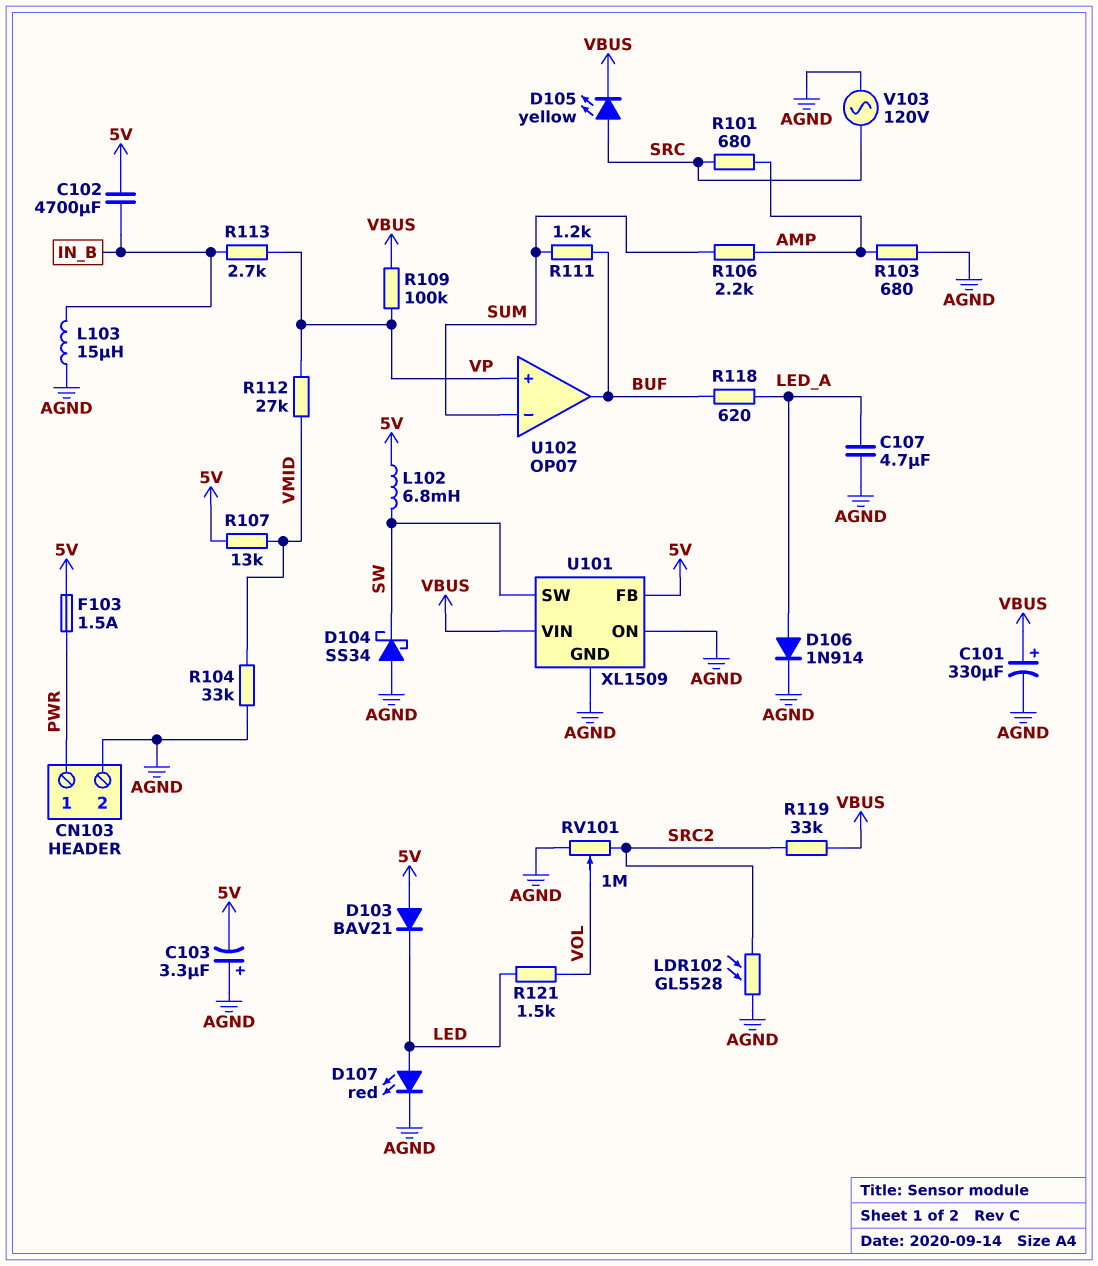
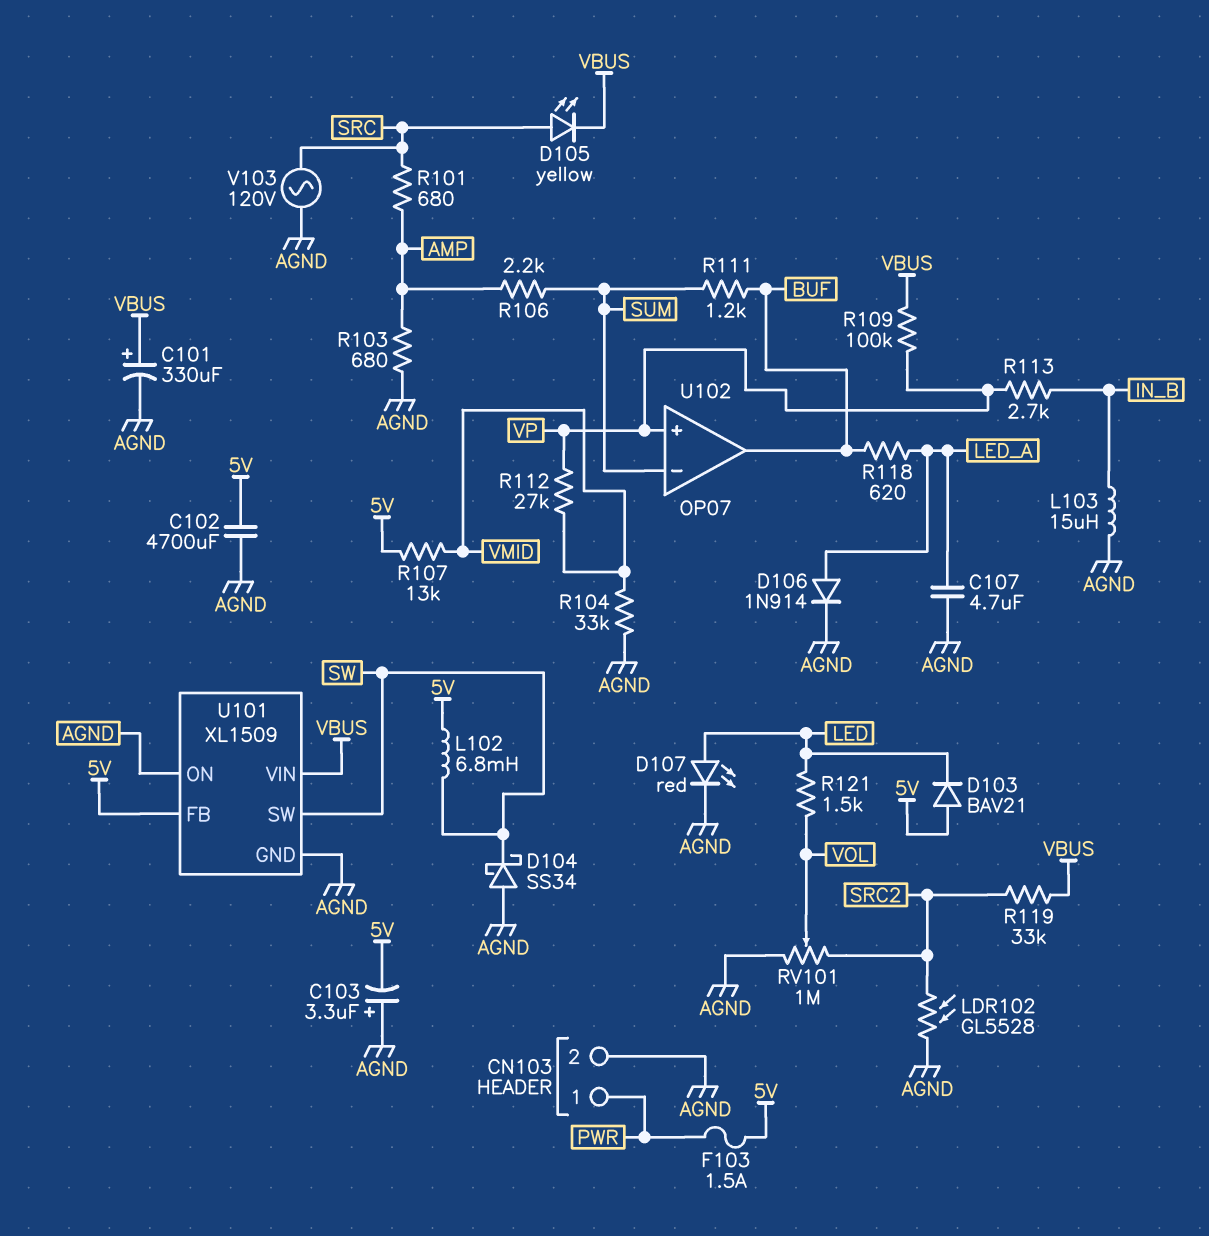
C102: 4700uF (5V, IN_B) -> 4700uF (5V, AGND)

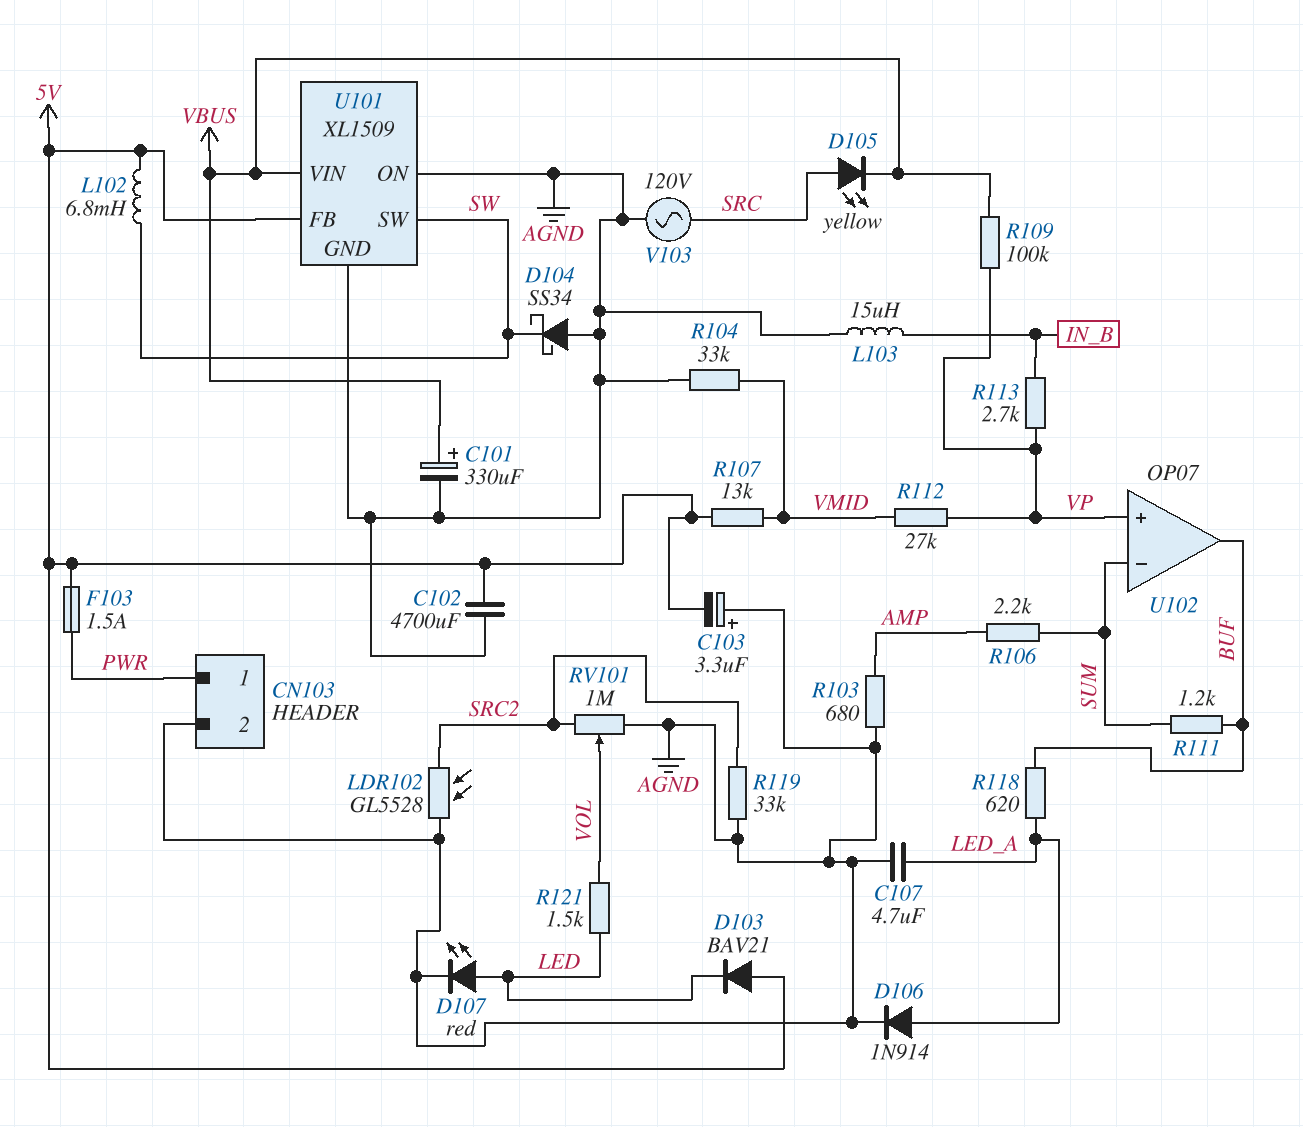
R101: 680 (AMP, SRC) -> none
R119: 33k (SRC2, VBUS) -> 33k (AGND, SRC2)

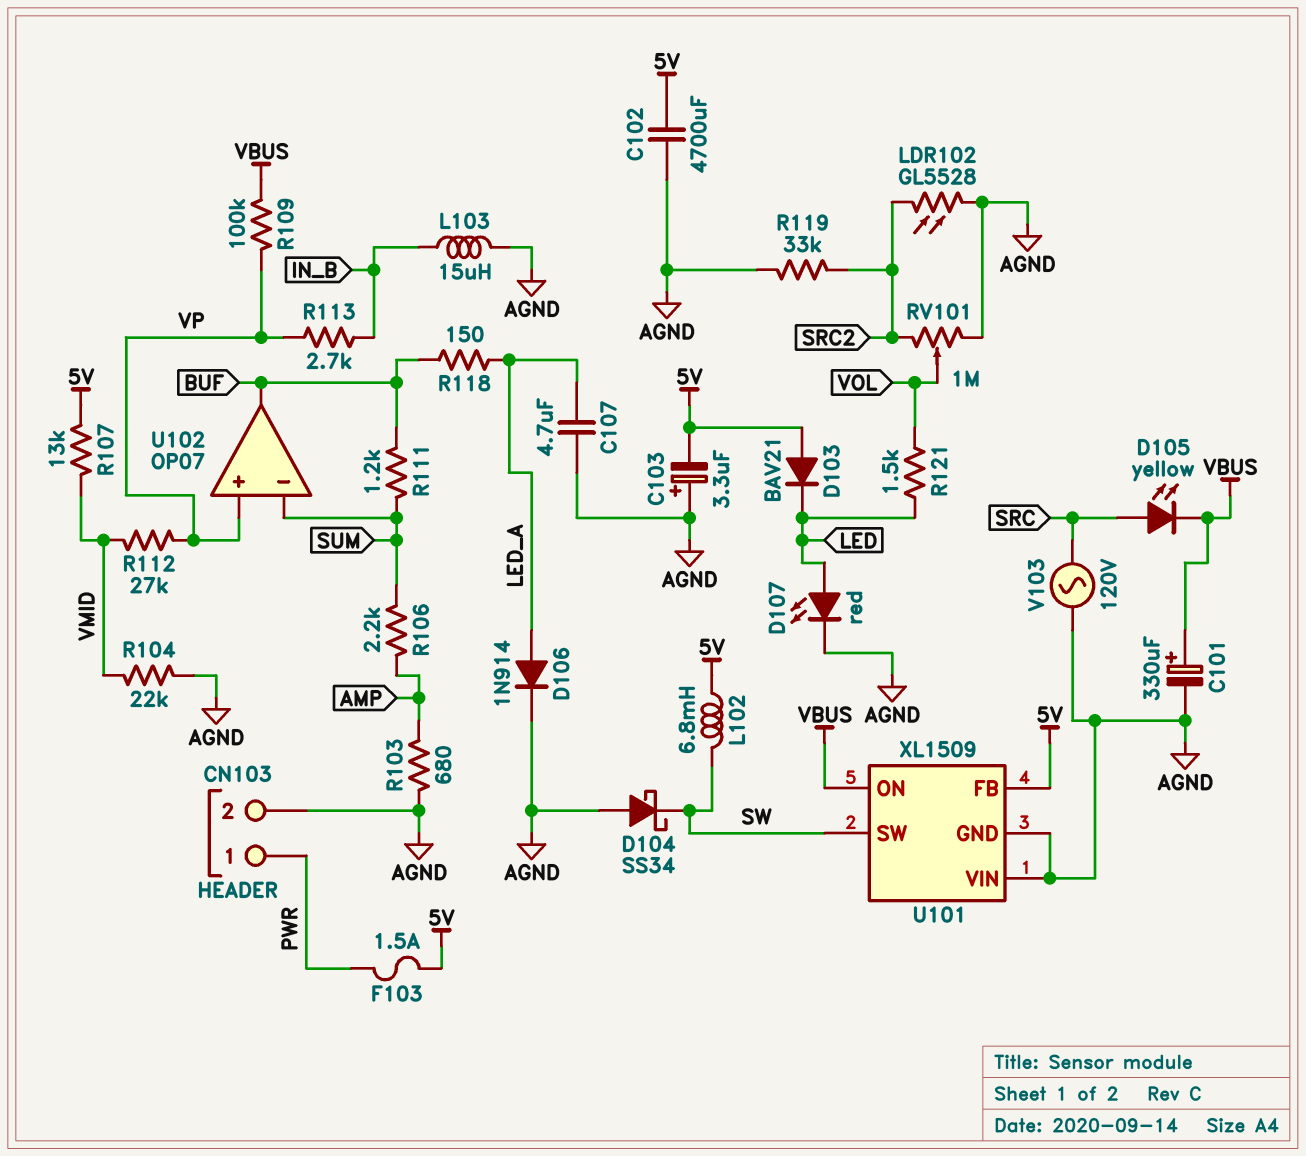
R104: 33k (AGND, VMID) -> 22k (AGND, VMID)
R118: 620 (BUF, LED_A) -> 150 (BUF, LED_A)
U101 pin ON: AGND -> VBUS
U101 pin VIN: VBUS -> AGND

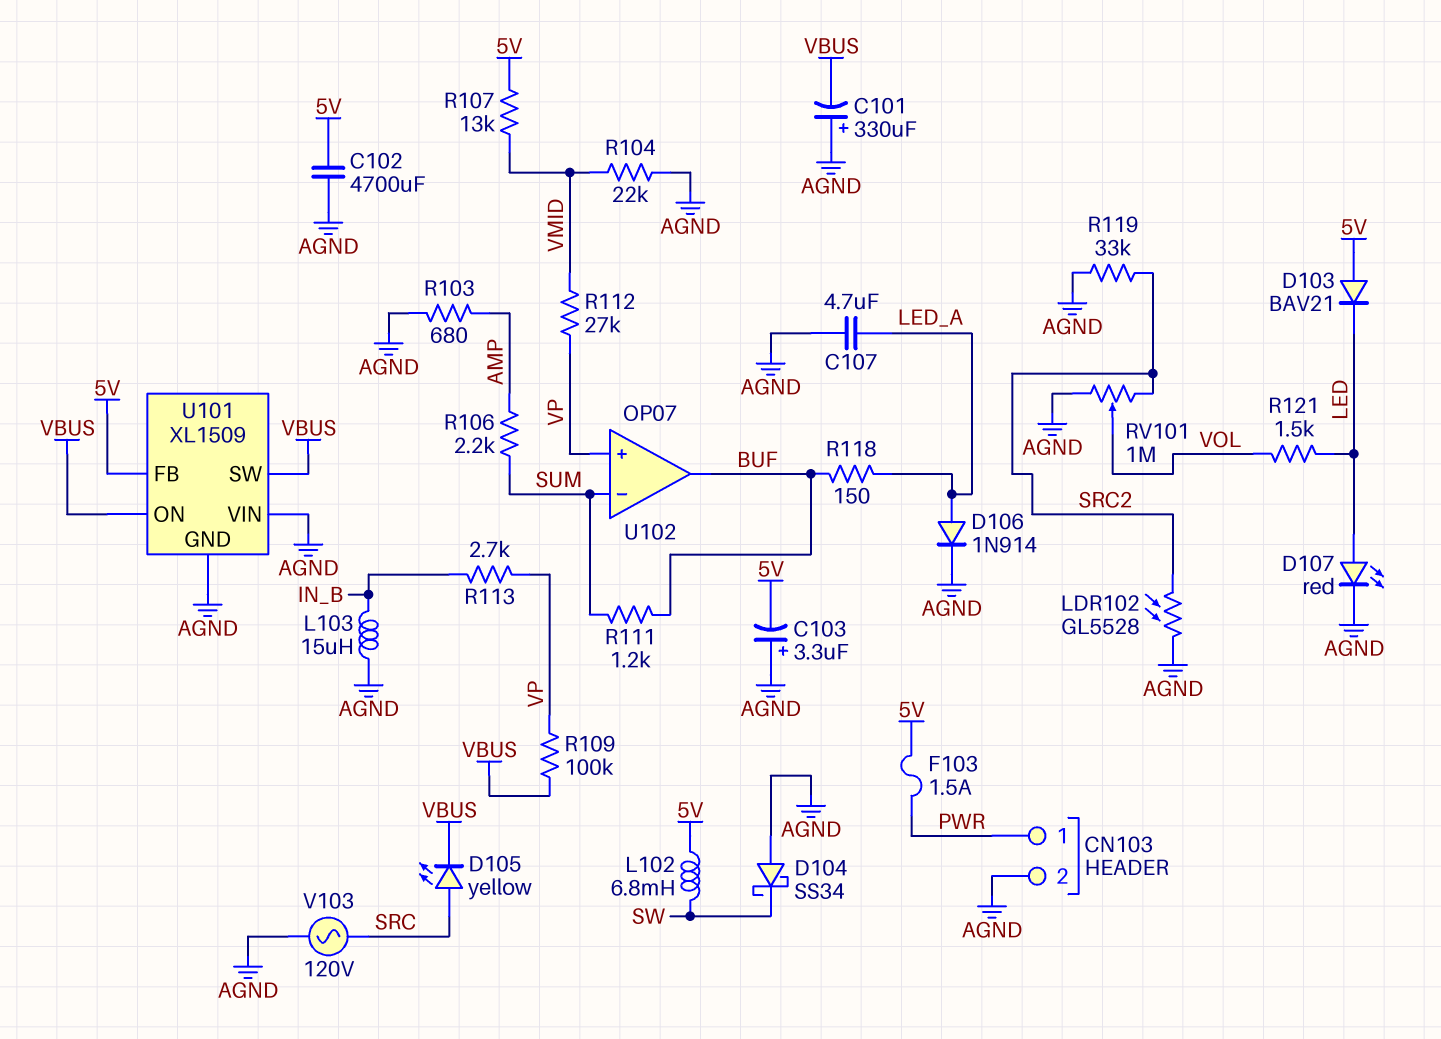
C101: 330uF (plus VBUS, minus AGND) -> 330uF (plus AGND, minus VBUS)
U101 pin SW: SW -> VBUS

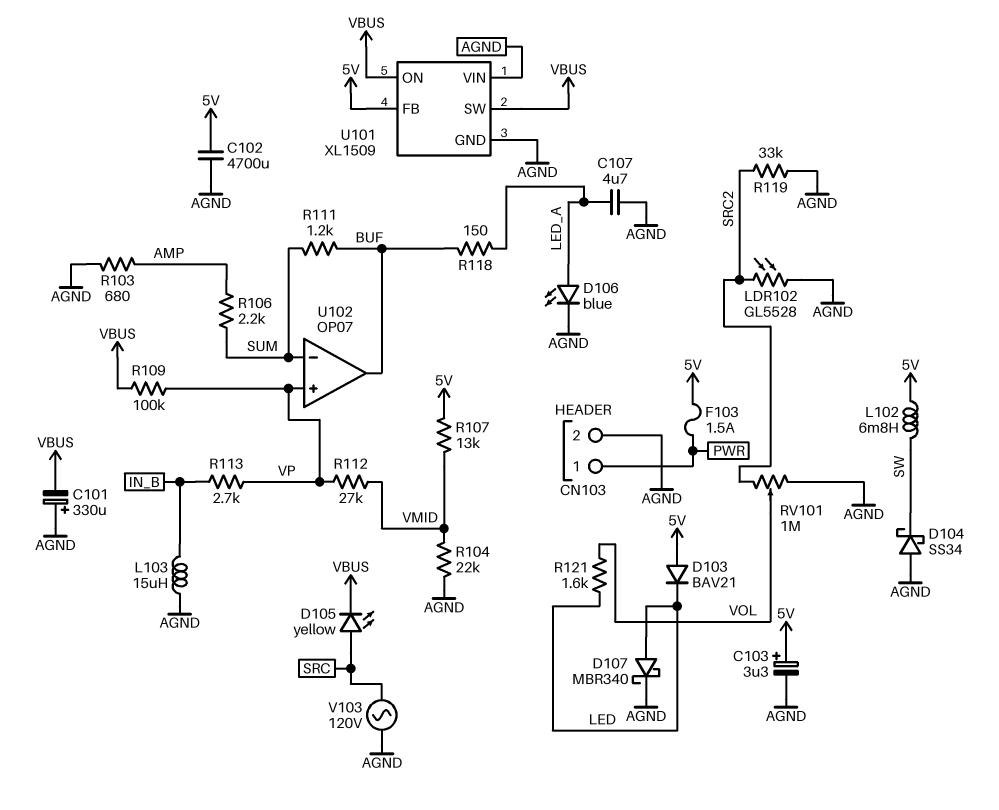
C103: 3.3uF (plus AGND, minus 5V) -> 3.3uF (plus 5V, minus AGND)
D106: diode 1N914 (A LED_A, K AGND) -> LED blue (A LED_A, K AGND)
D107: LED red (A LED, K AGND) -> schottky MBR340 (A LED, K AGND)
R121: 1.5k (LED, VOL) -> 1.6k (LED, VOL)

